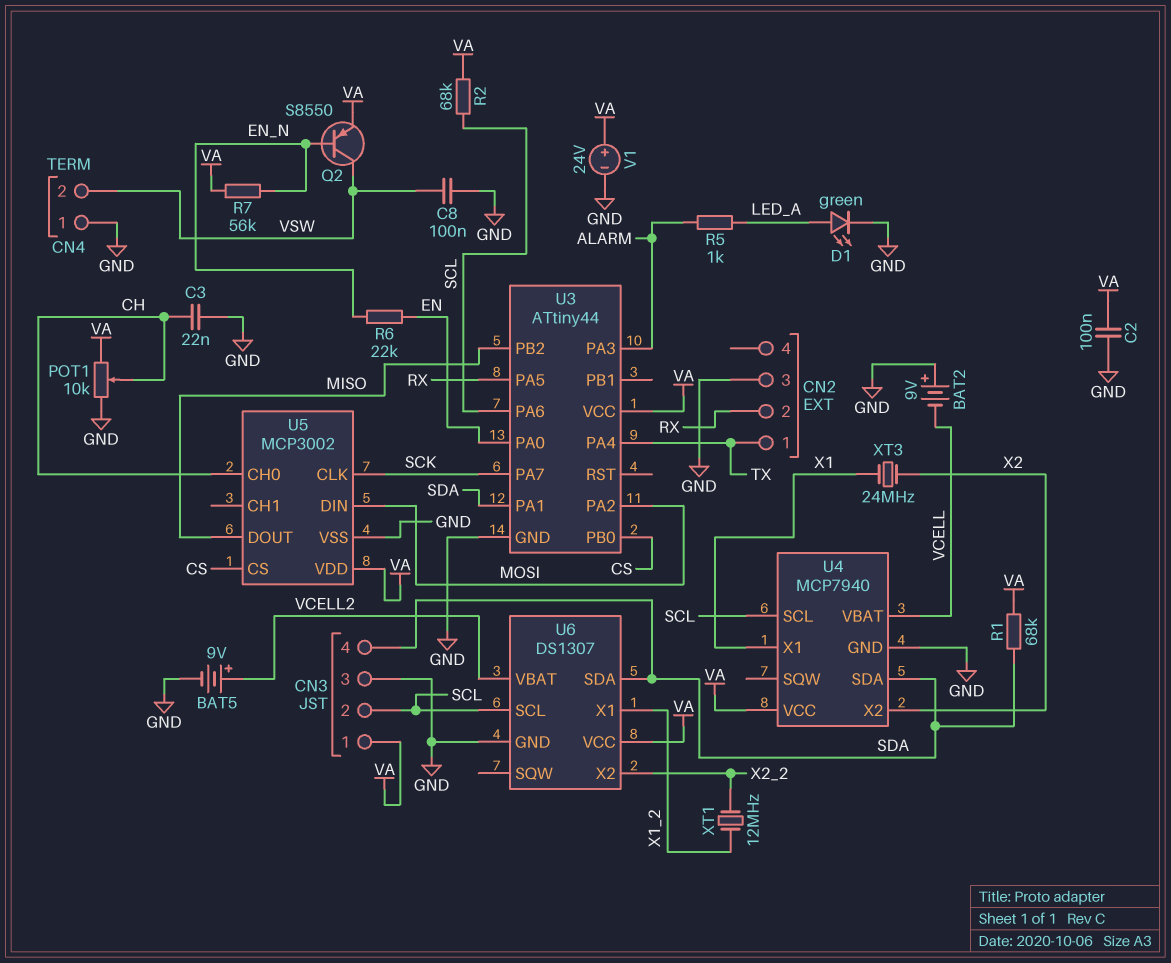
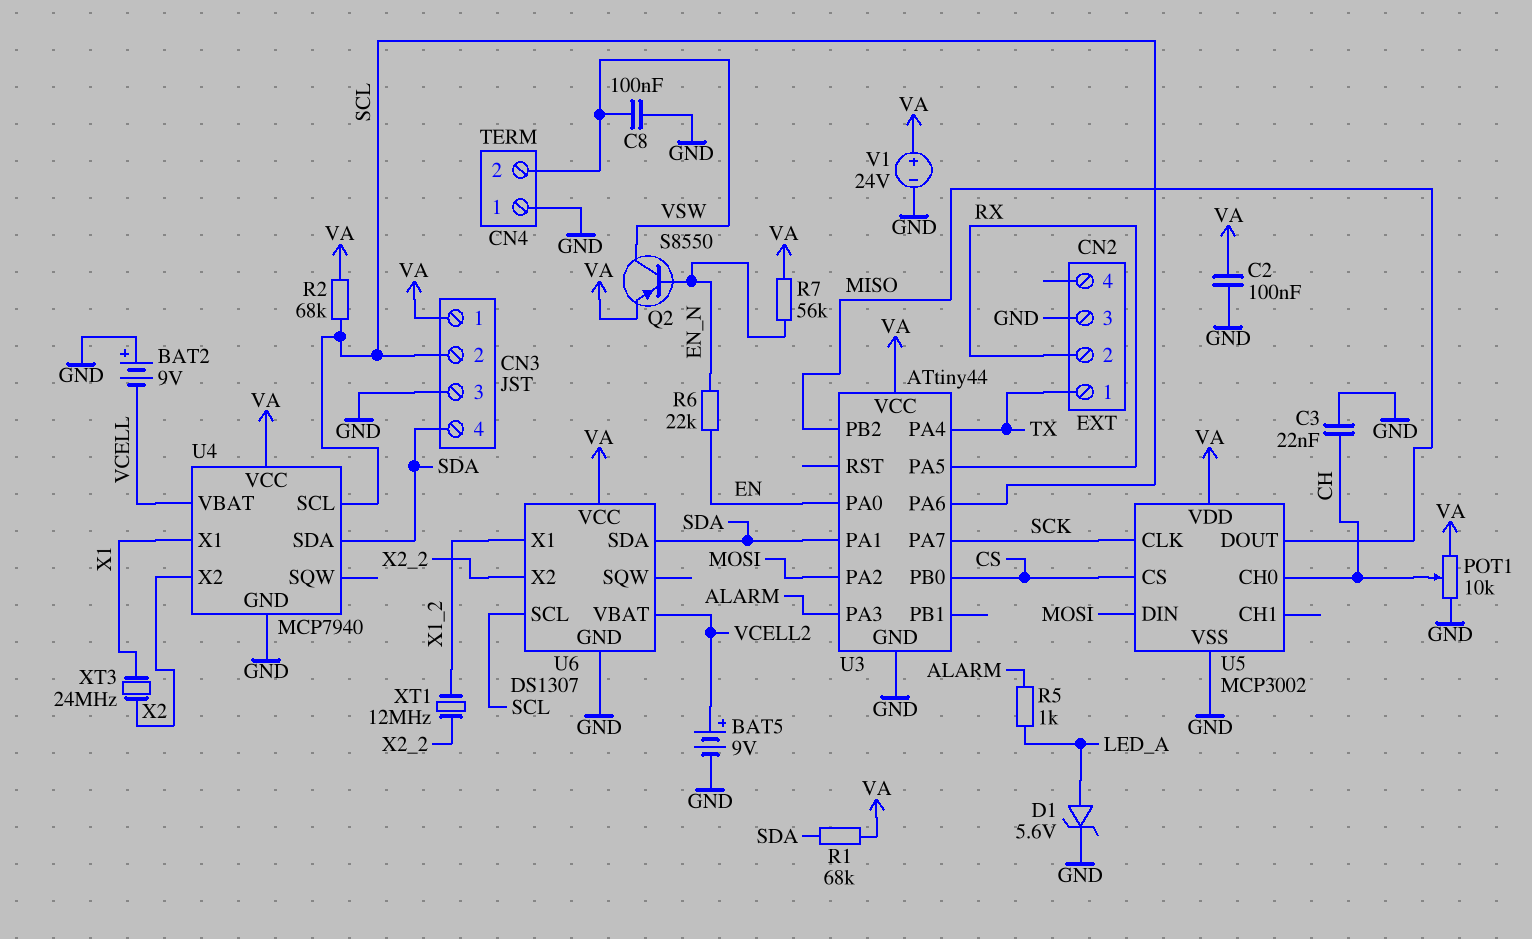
D1: LED green (A LED_A, K GND) -> zener 5.6V (A LED_A, K GND)

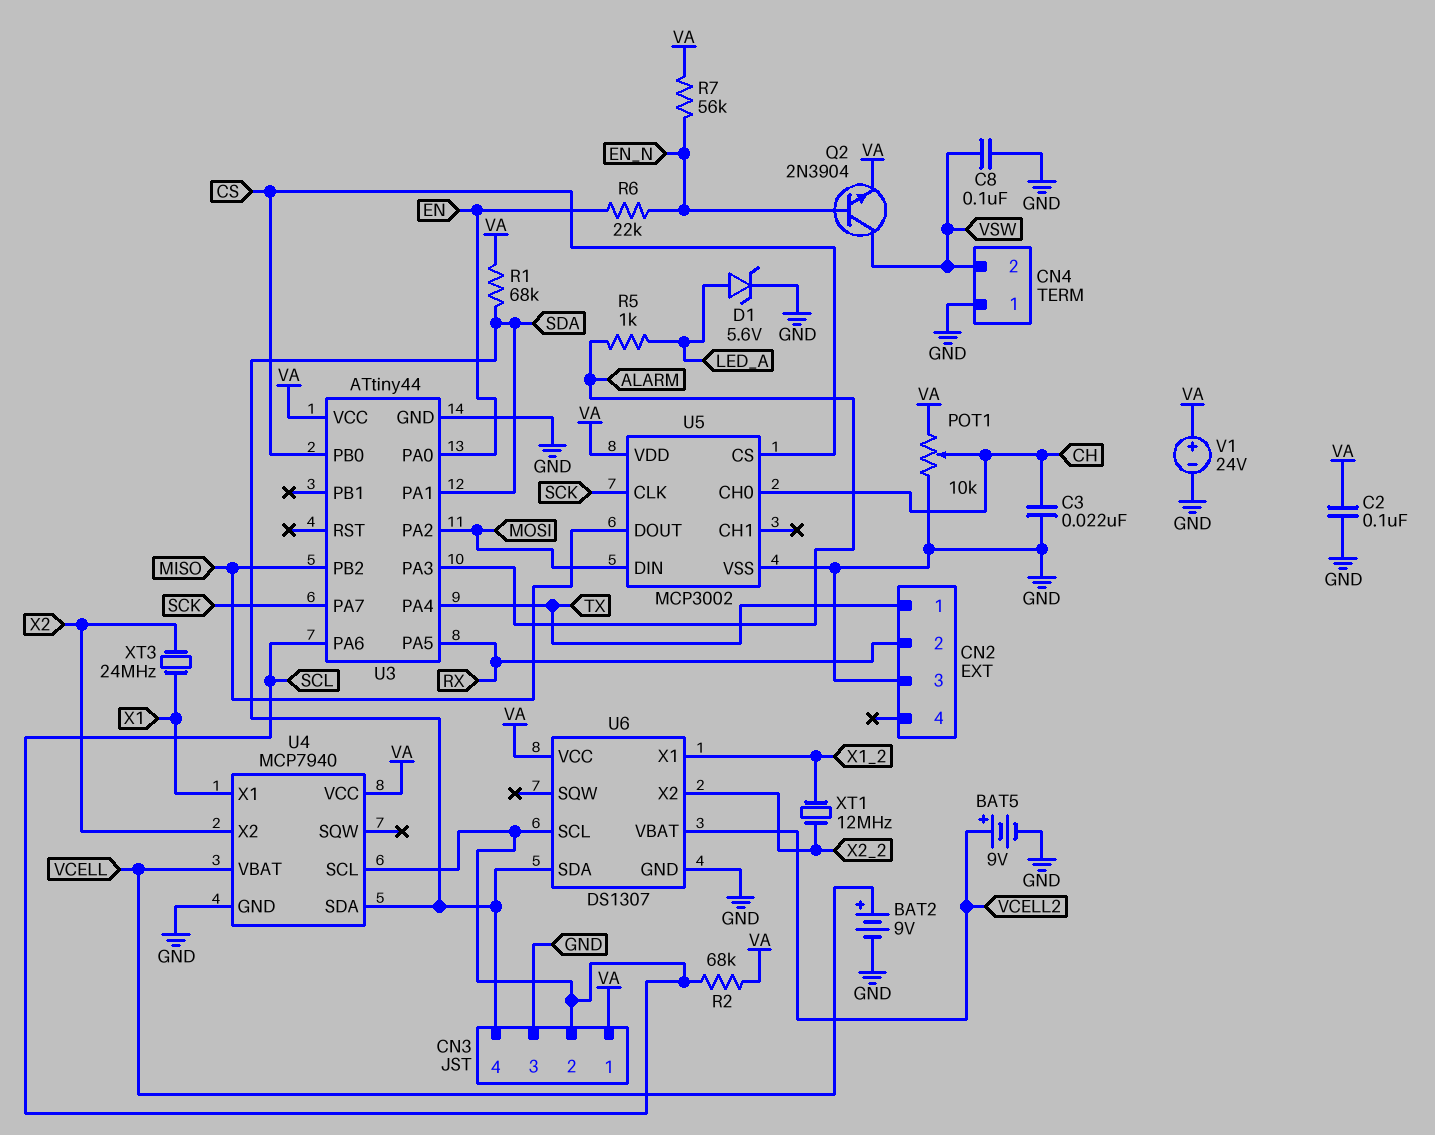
BAT2: 9V (plus GND, minus VCELL) -> 9V (plus VCELL, minus GND)
Q2: PNP S8550 (B EN_N, C VSW, E VA) -> NPN 2N3904 (B EN_N, C VSW, E VA)

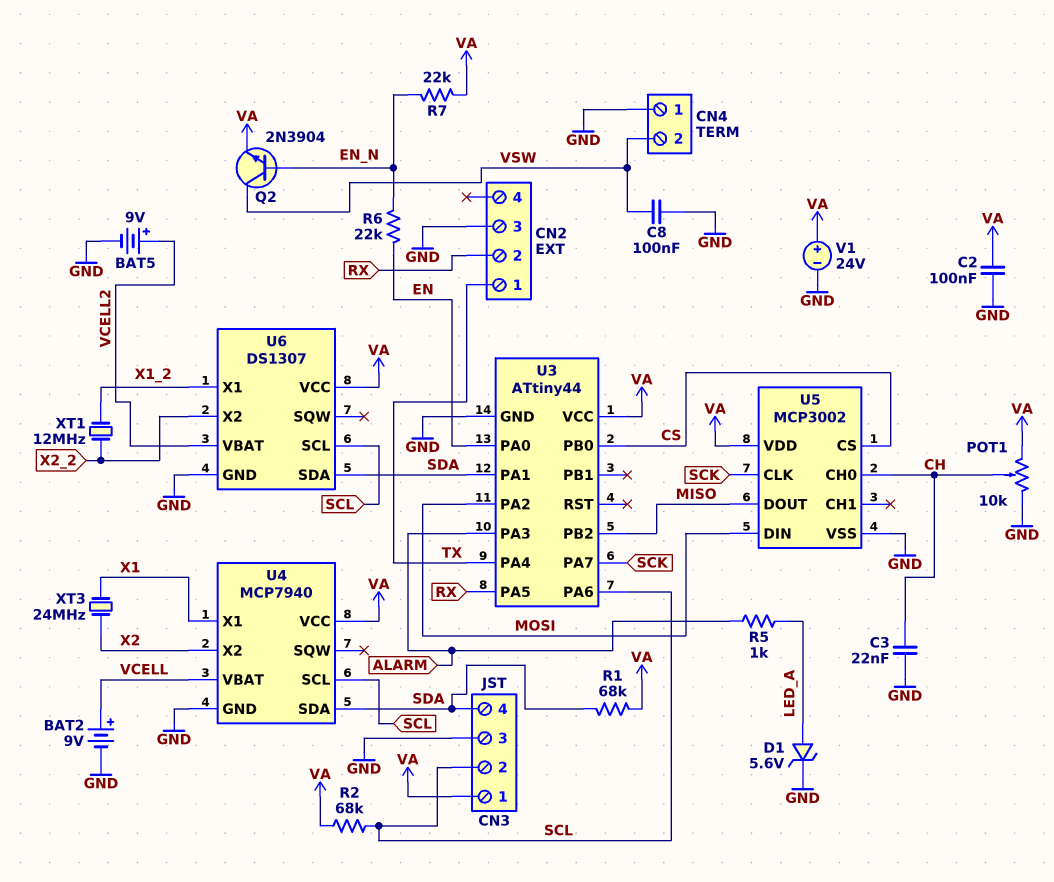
R7: 56k (EN_N, VA) -> 22k (EN_N, VA)

